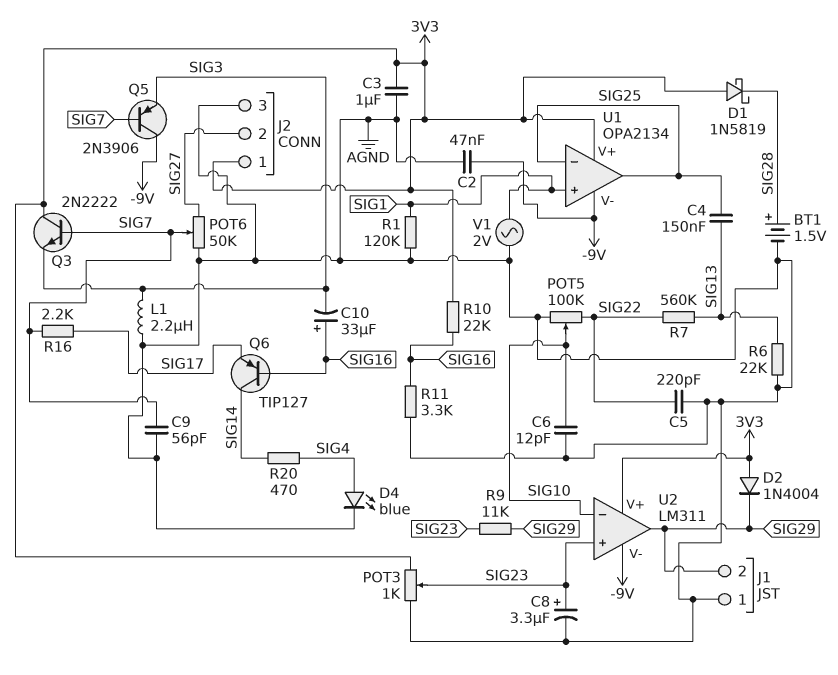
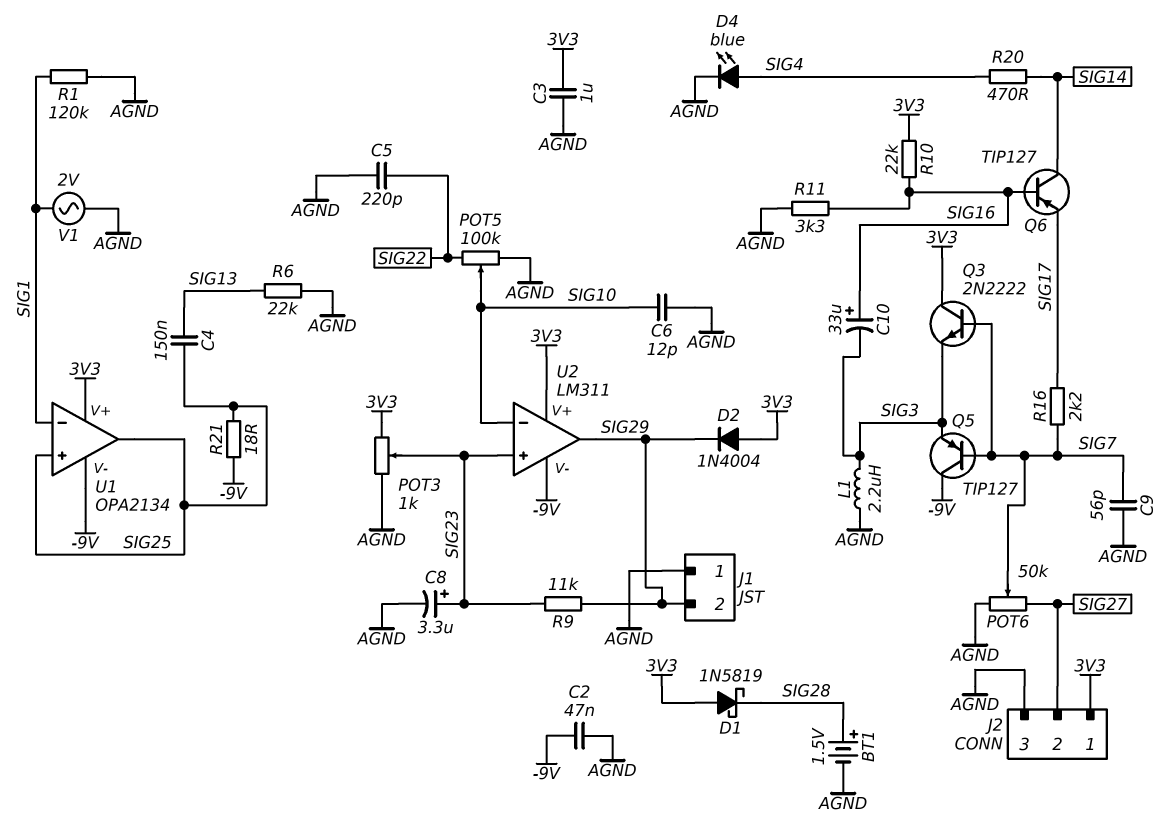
Q5: PNP 2N3906 (B SIG7, C -9V, E SIG3) -> PNP TIP127 (B SIG7, C -9V, E SIG3)
R7: 560k (SIG13, SIG22) -> none
R21: none -> 18 (-9V, SIG25)
U1 pin in+: SIG1 -> SIG25
U1 pin in-: SIG25 -> SIG1

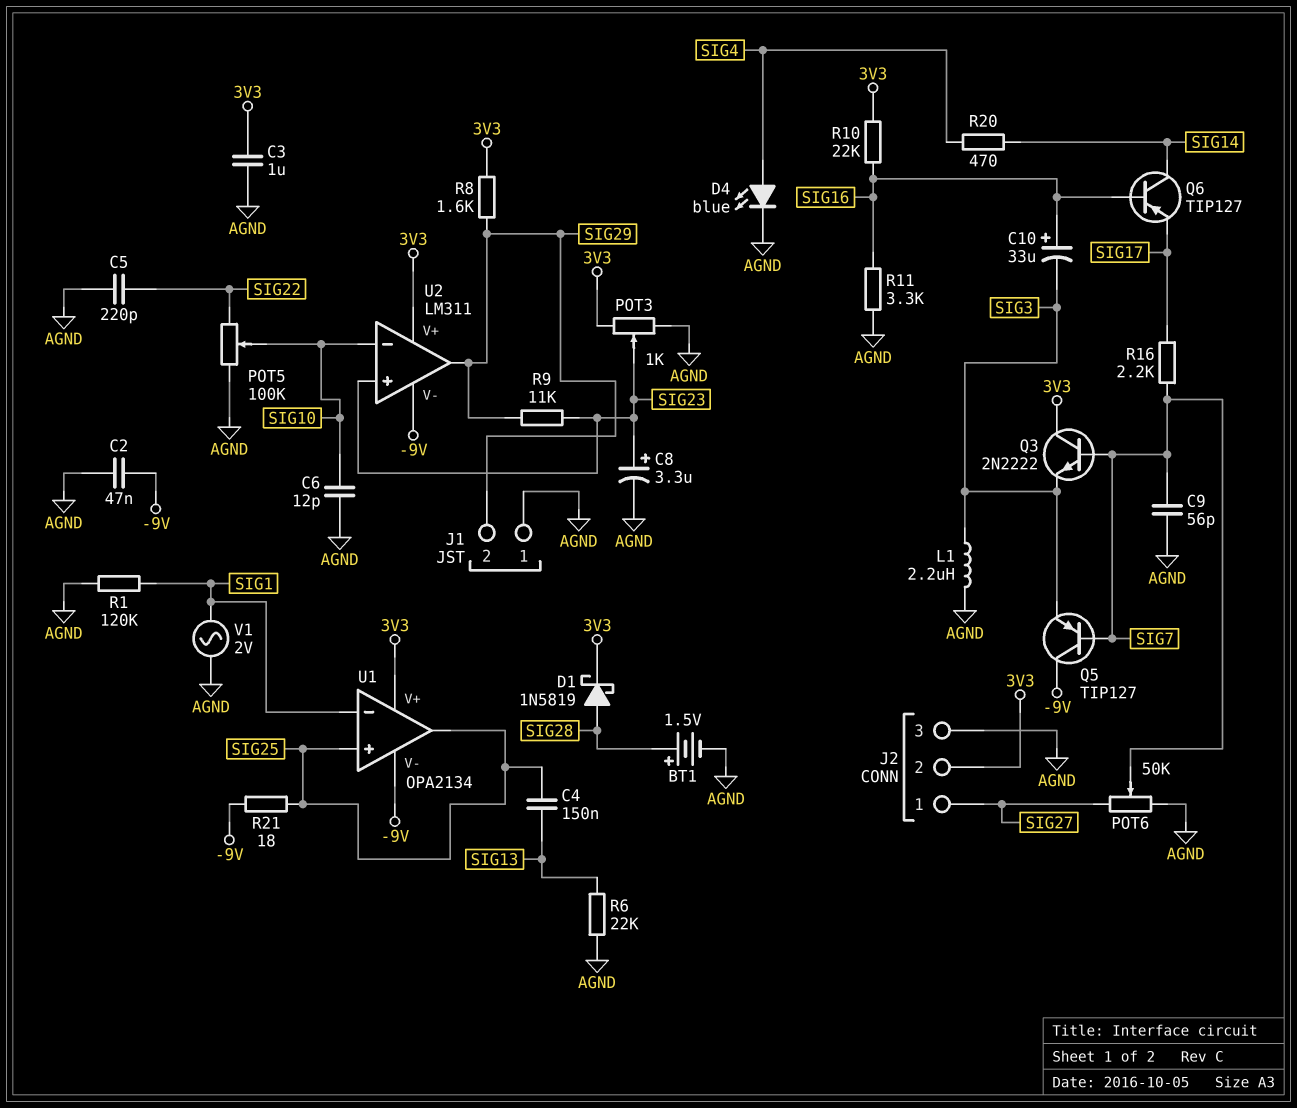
D1: schottky 1N5819 (A 3V3, K SIG28) -> schottky 1N5819 (A SIG28, K 3V3)
D2: diode 1N4004 (A 3V3, K SIG29) -> none
J2 pin 1: 3V3 -> SIG27
J2 pin 2: SIG27 -> 3V3
R8: none -> 1.6k (3V3, SIG29)

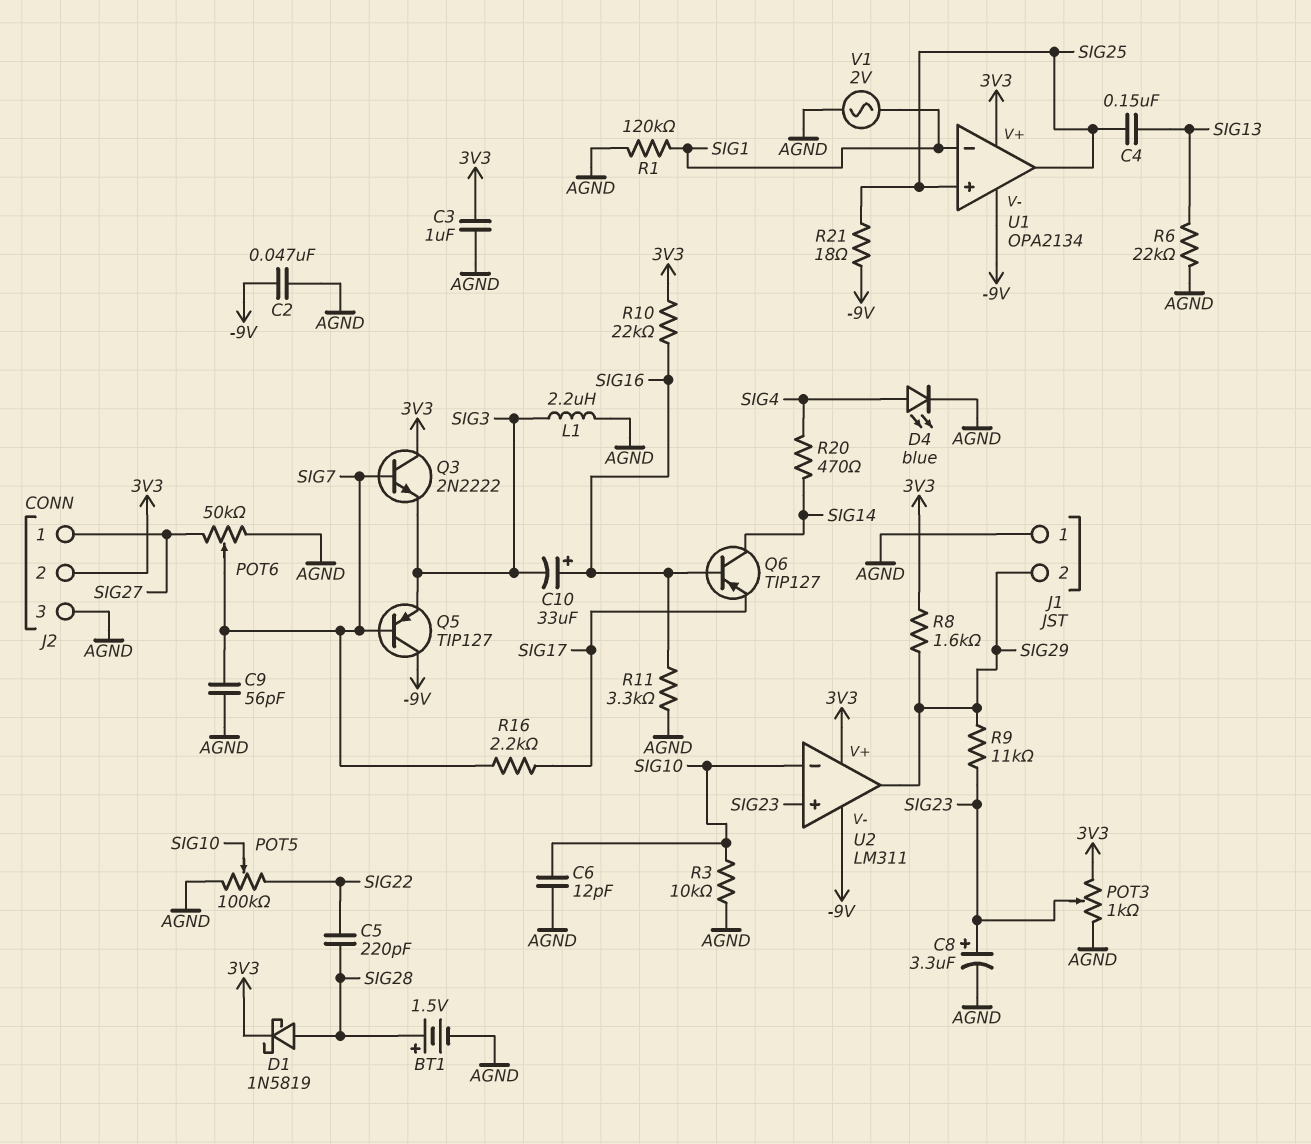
C5: 220pF (AGND, SIG22) -> 220pF (SIG22, SIG28)
R3: none -> 10k (AGND, SIG10)

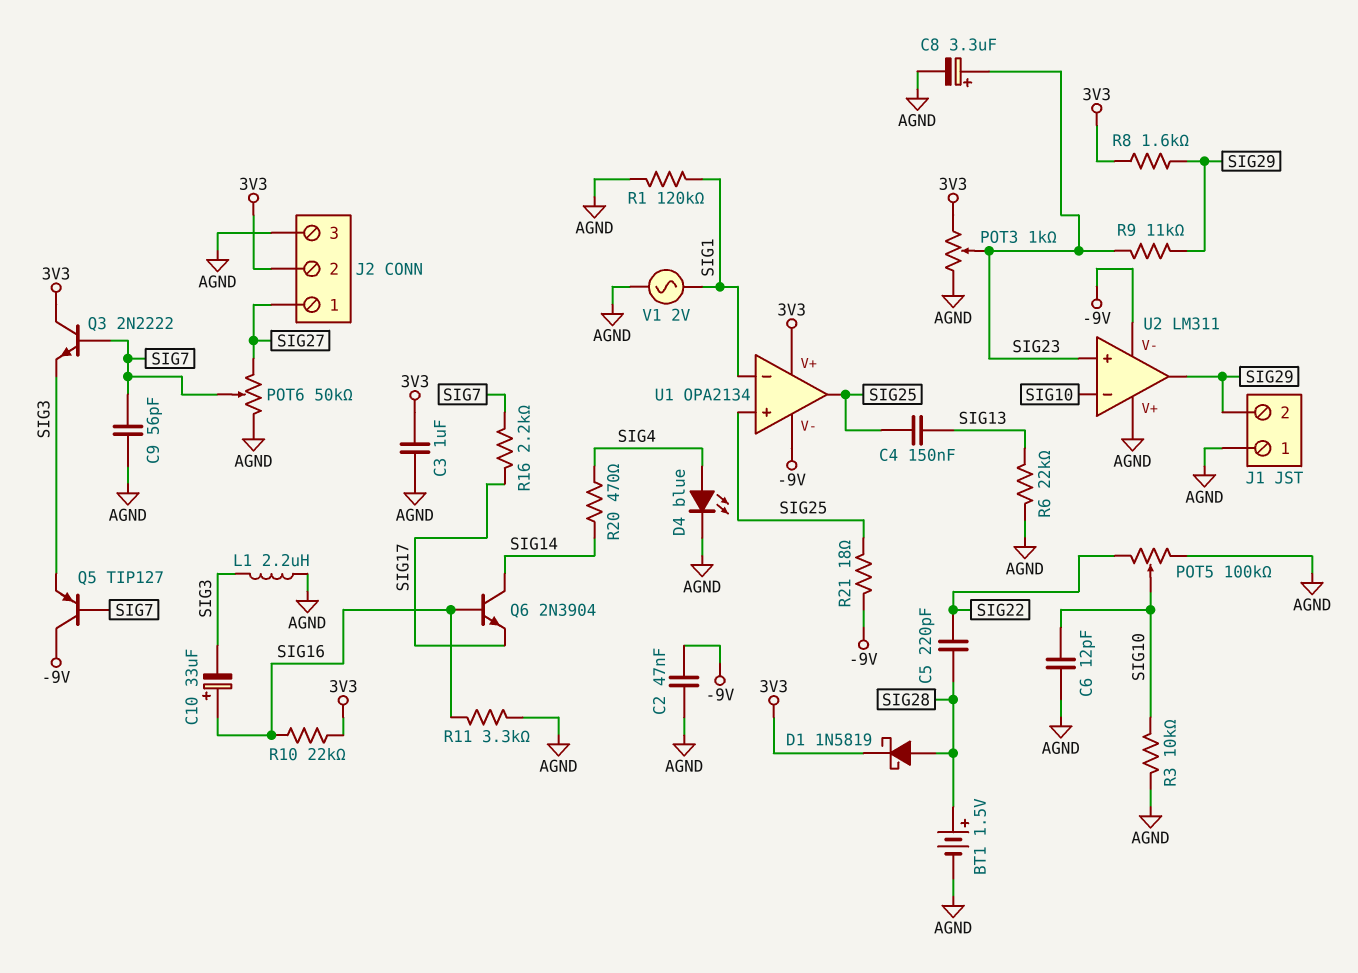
Q6: PNP TIP127 (B SIG16, C SIG14, E SIG17) -> NPN 2N3904 (B SIG16, C SIG14, E SIG17)
U2 pin V+: 3V3 -> AGND

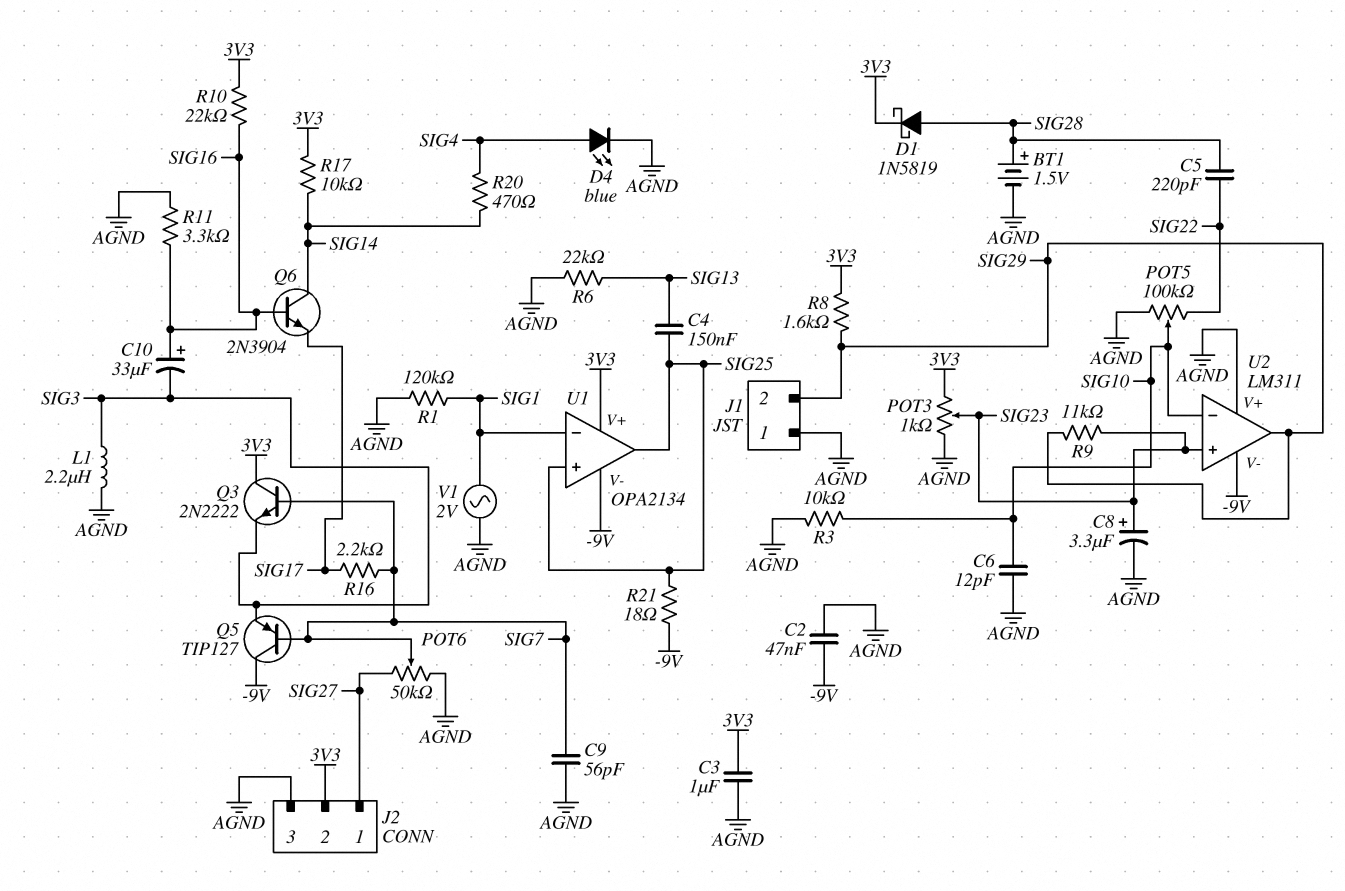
R17: none -> 10k (3V3, SIG14)

